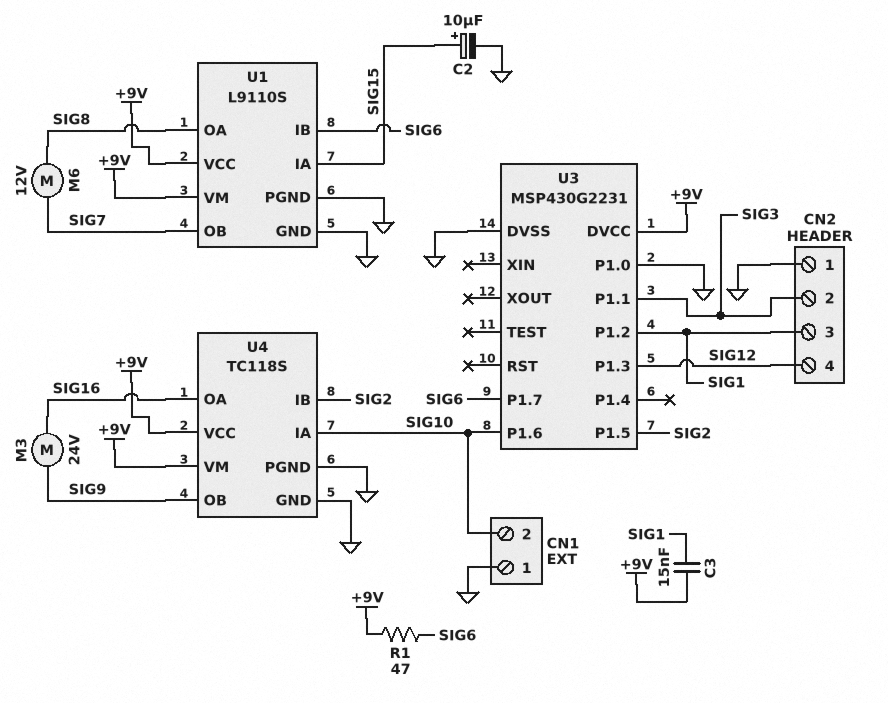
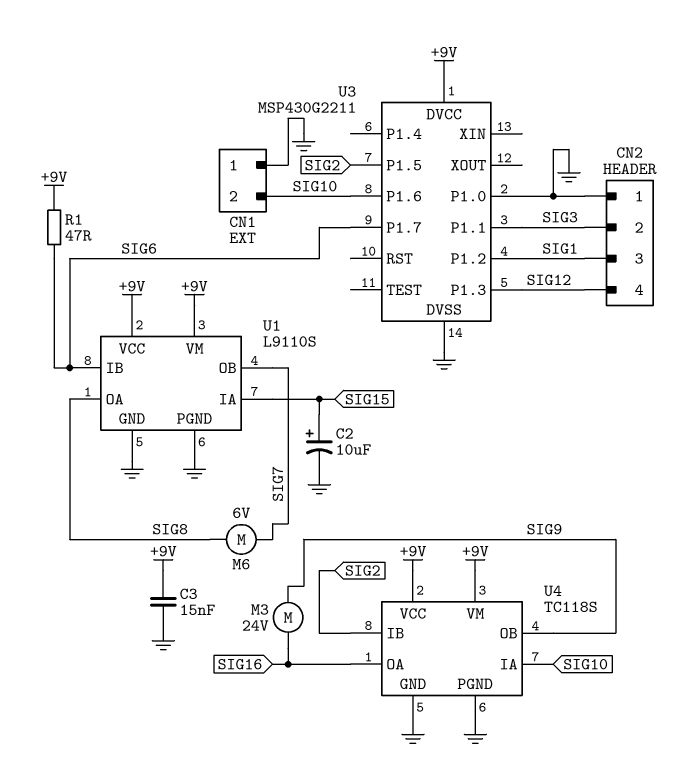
C3: 15nF (+9V, SIG1) -> 15nF (+9V, GND)
M6: motor 12V (SIG7, SIG8) -> motor 6V (SIG7, SIG8)
U3: MSP430G2231 -> MSP430G2211

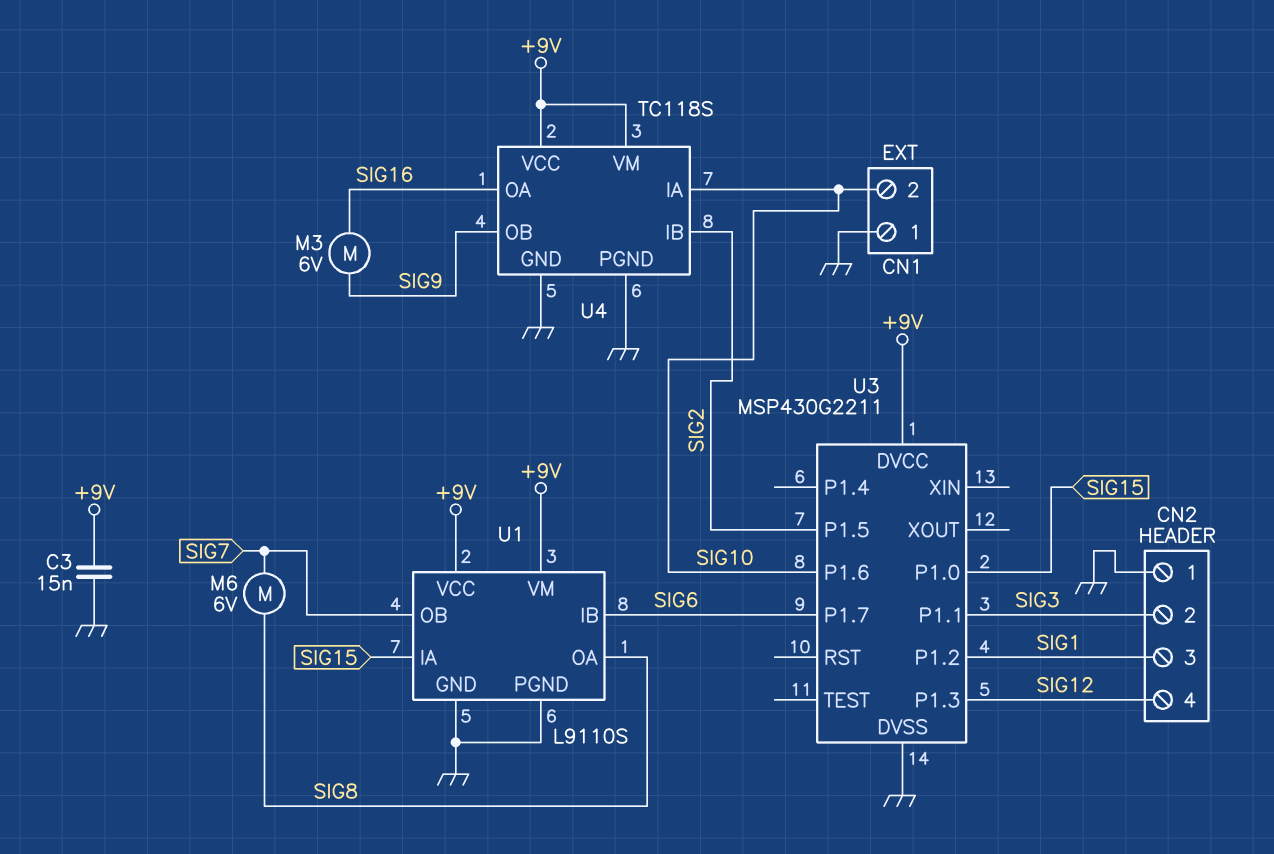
C2: 10uF (plus SIG15, minus GND) -> none
M3: motor 24V (SIG9, SIG16) -> motor 6V (SIG9, SIG16)
R1: 47 (+9V, SIG6) -> none
U3 pin P1.0: GND -> SIG15

